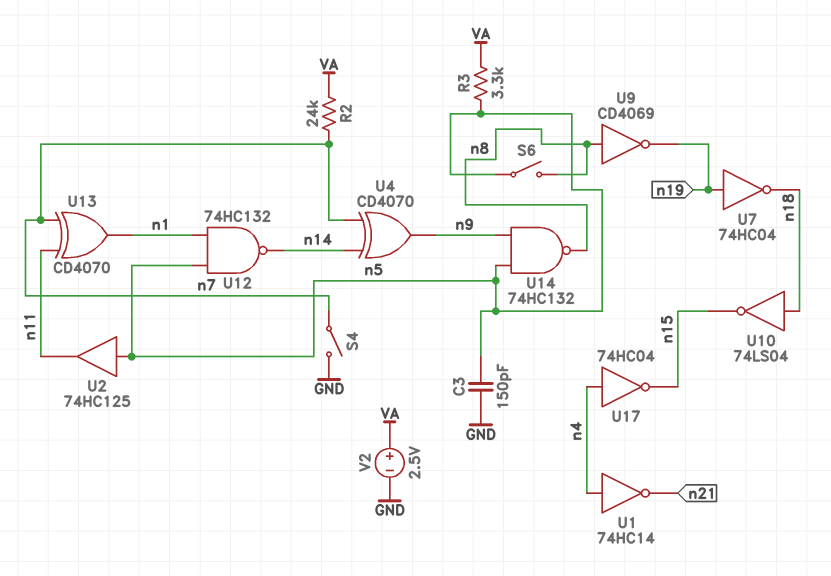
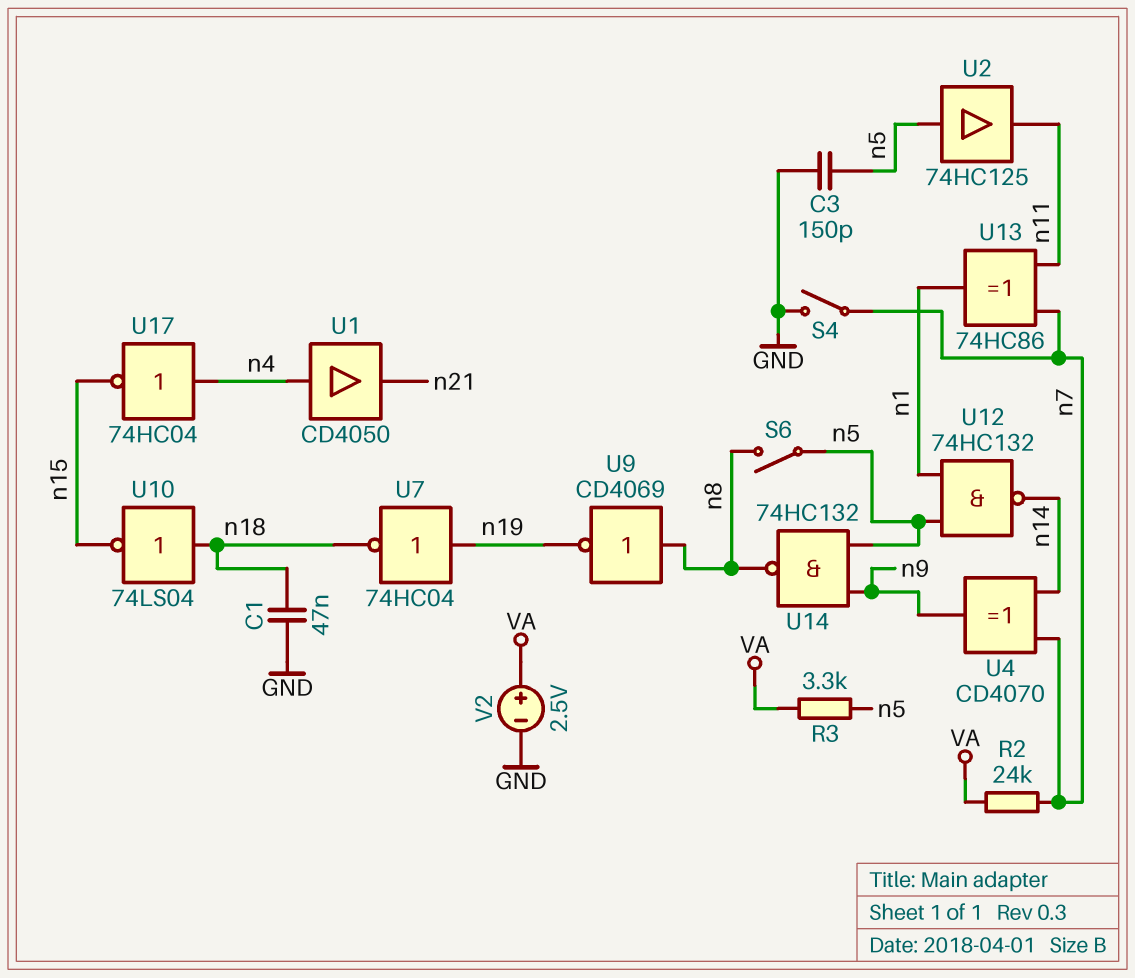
C1: none -> 47nF (GND, n18)
U1: NOT 74HC14 (in n4, out n21) -> buffer CD4050 (in n4, out n21)
U13: XOR CD4070 (in n7, in n11, out n1) -> XOR 74HC86 (in n7, in n11, out n1)

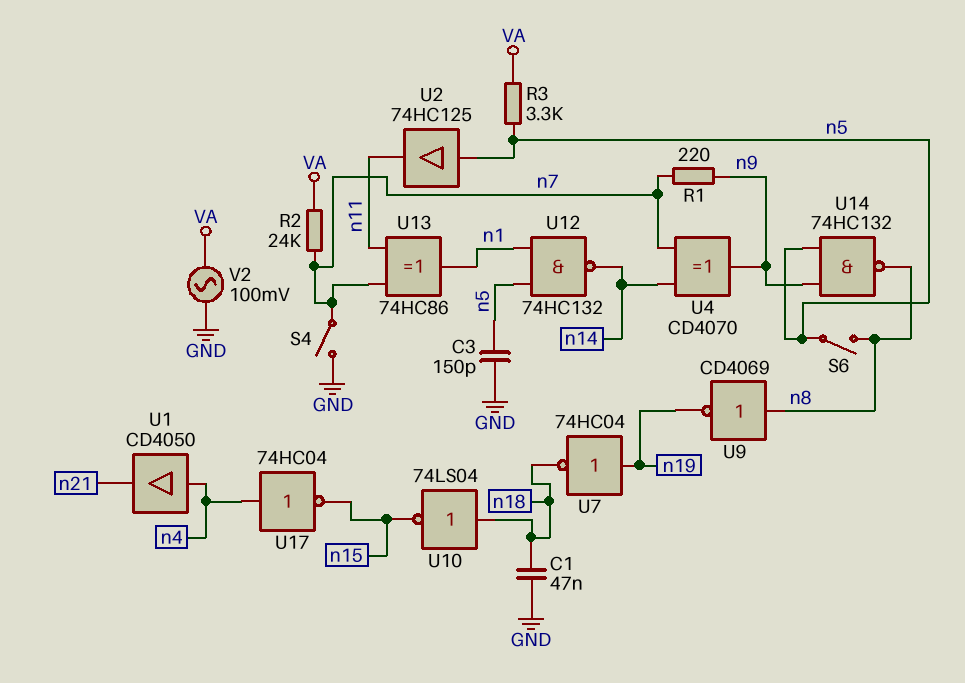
R1: none -> 220 (n7, n9)
V2: 2.5V (plus VA, minus GND) -> AC 100mV (GND, VA)

